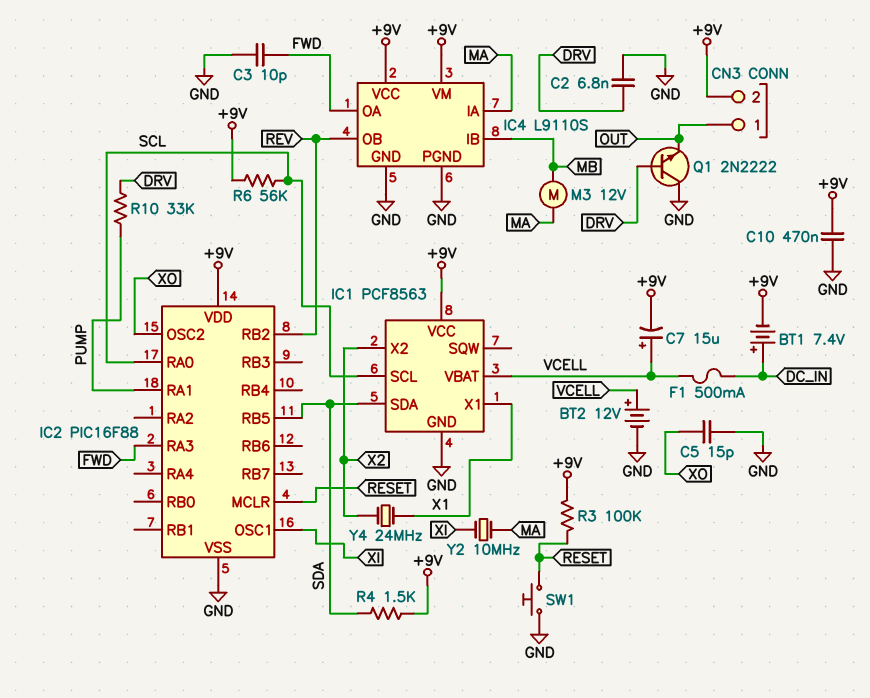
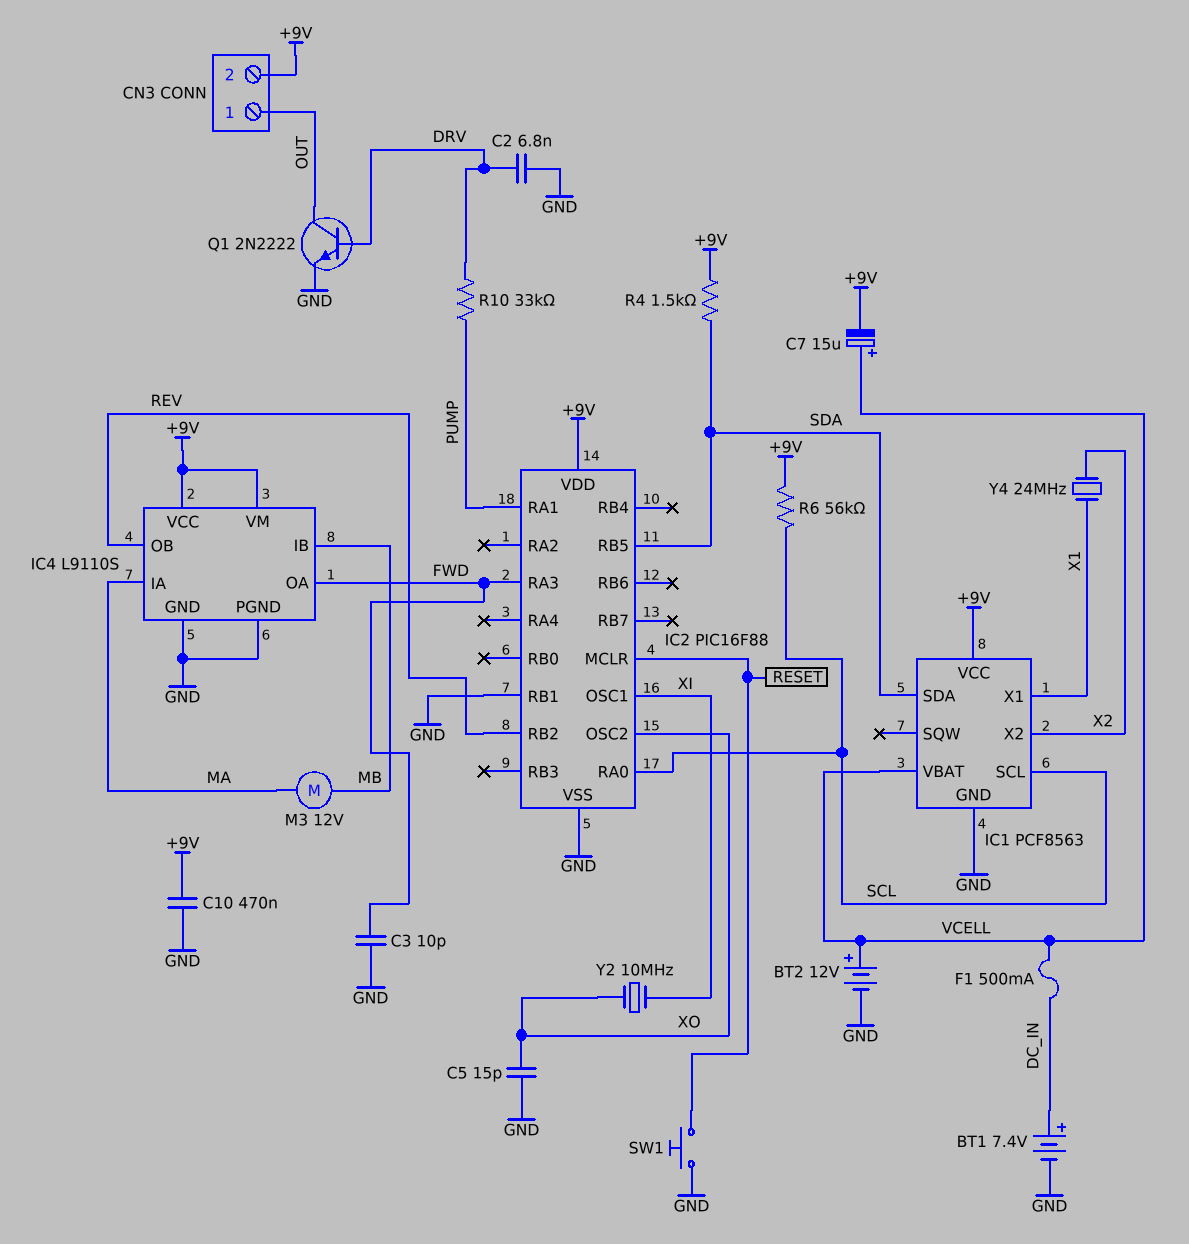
BT1: 7.4V (plus DC_IN, minus +9V) -> 7.4V (plus DC_IN, minus GND)
IC2 pin RB1: none -> GND
Q1: NPN 2N2222 (B DRV, C GND, E OUT) -> NPN 2N2222 (B DRV, C OUT, E GND)
R3: 100k (+9V, RESET) -> none
Y2: 10MHz (MA, XI) -> 10MHz (XI, XO)

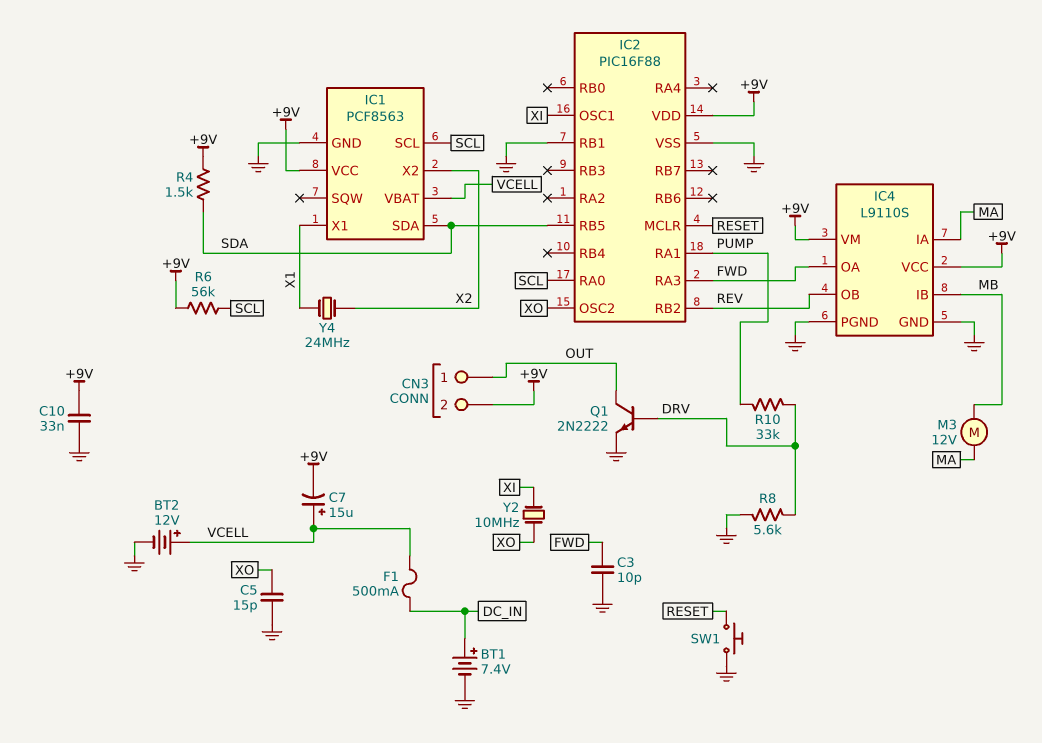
C2: 6.8nF (DRV, GND) -> none
C10: 470nF (+9V, GND) -> 33nF (+9V, GND)
R8: none -> 5.6k (DRV, GND)

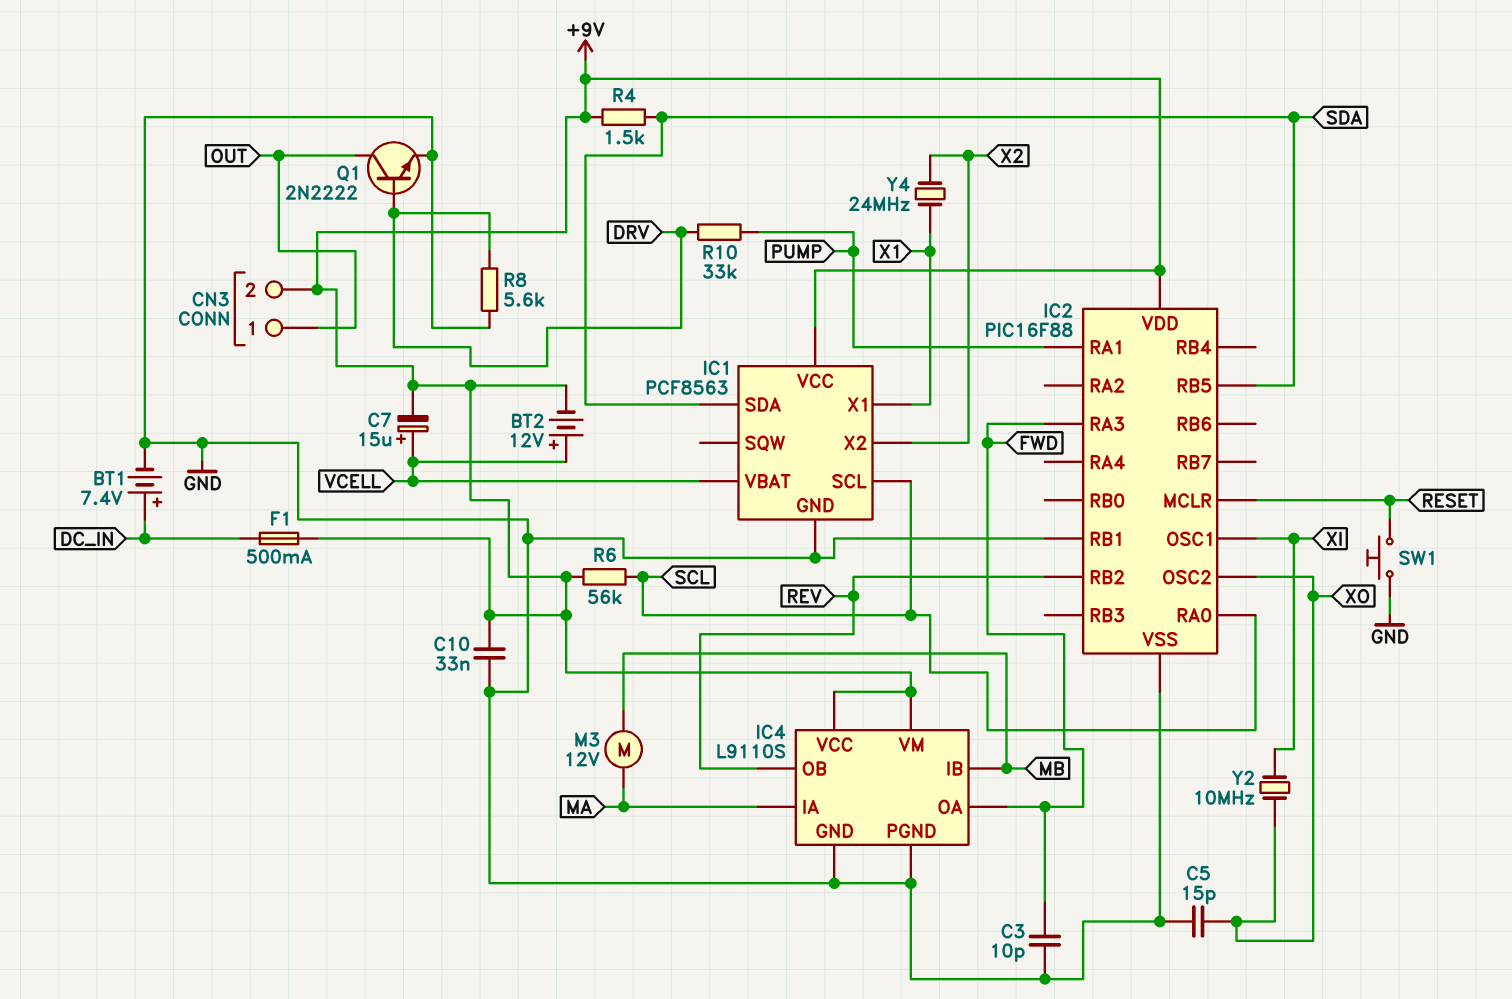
BT2: 12V (plus VCELL, minus GND) -> 12V (plus VCELL, minus +9V)
F1: 500mA (DC_IN, VCELL) -> 500mA (+9V, DC_IN)

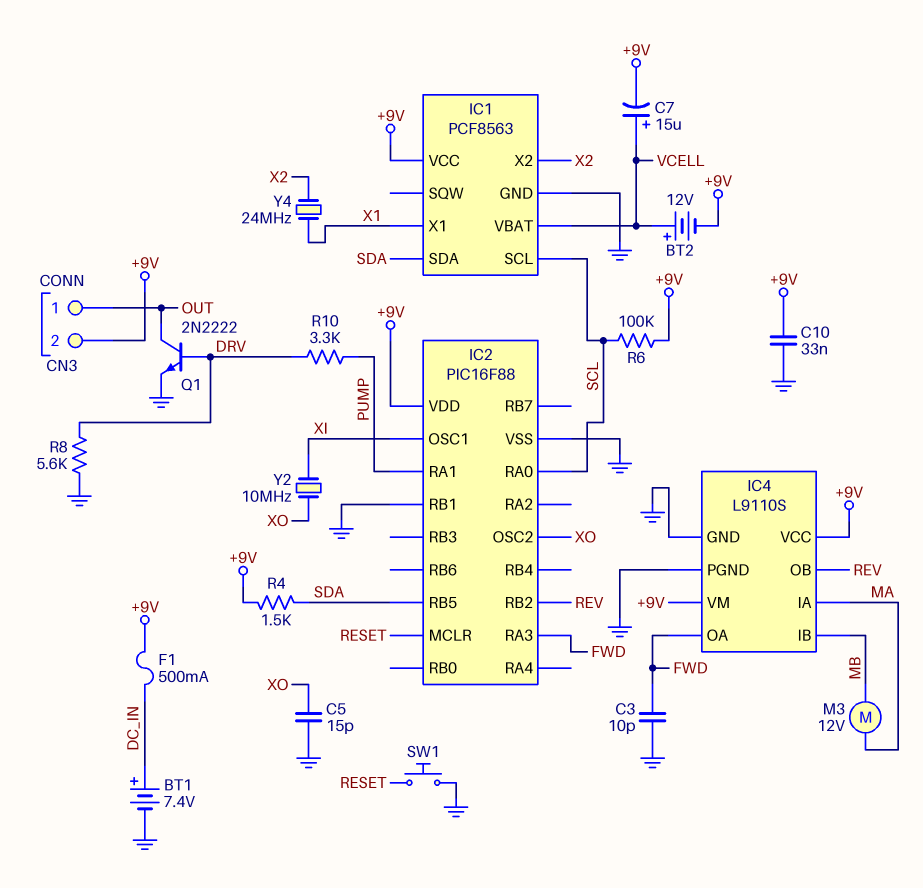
R6: 56k (+9V, SCL) -> 100k (+9V, SCL)
R10: 33k (DRV, PUMP) -> 3.3k (DRV, PUMP)

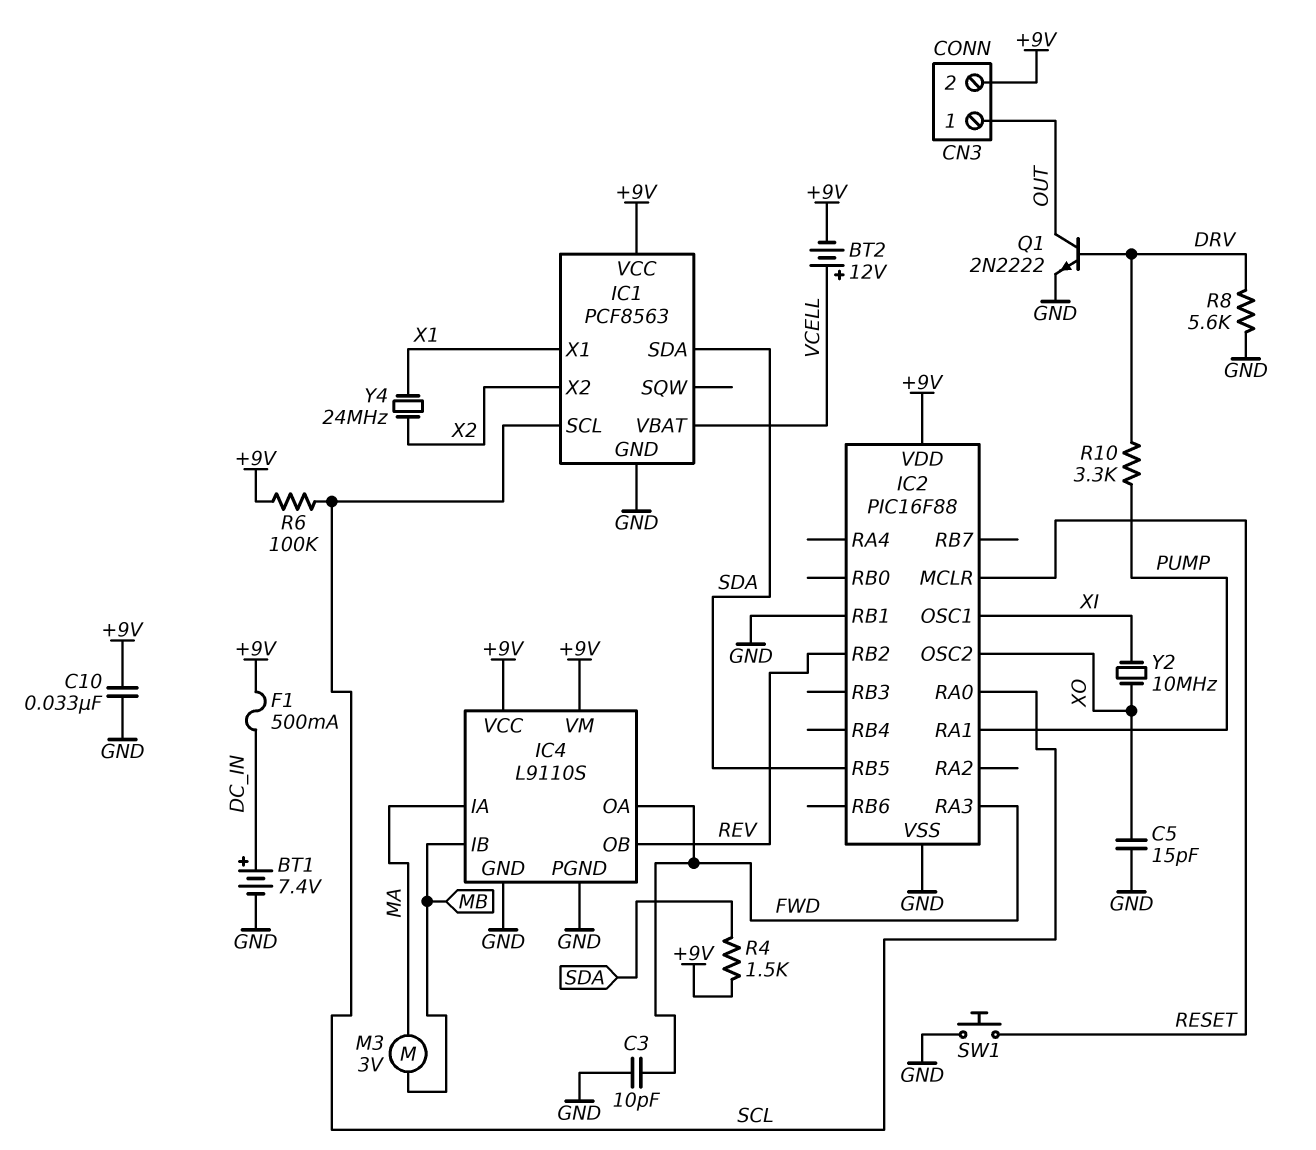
C7: 15uF (plus VCELL, minus +9V) -> none
M3: motor 12V (MA, MB) -> motor 3V (MA, MB)

